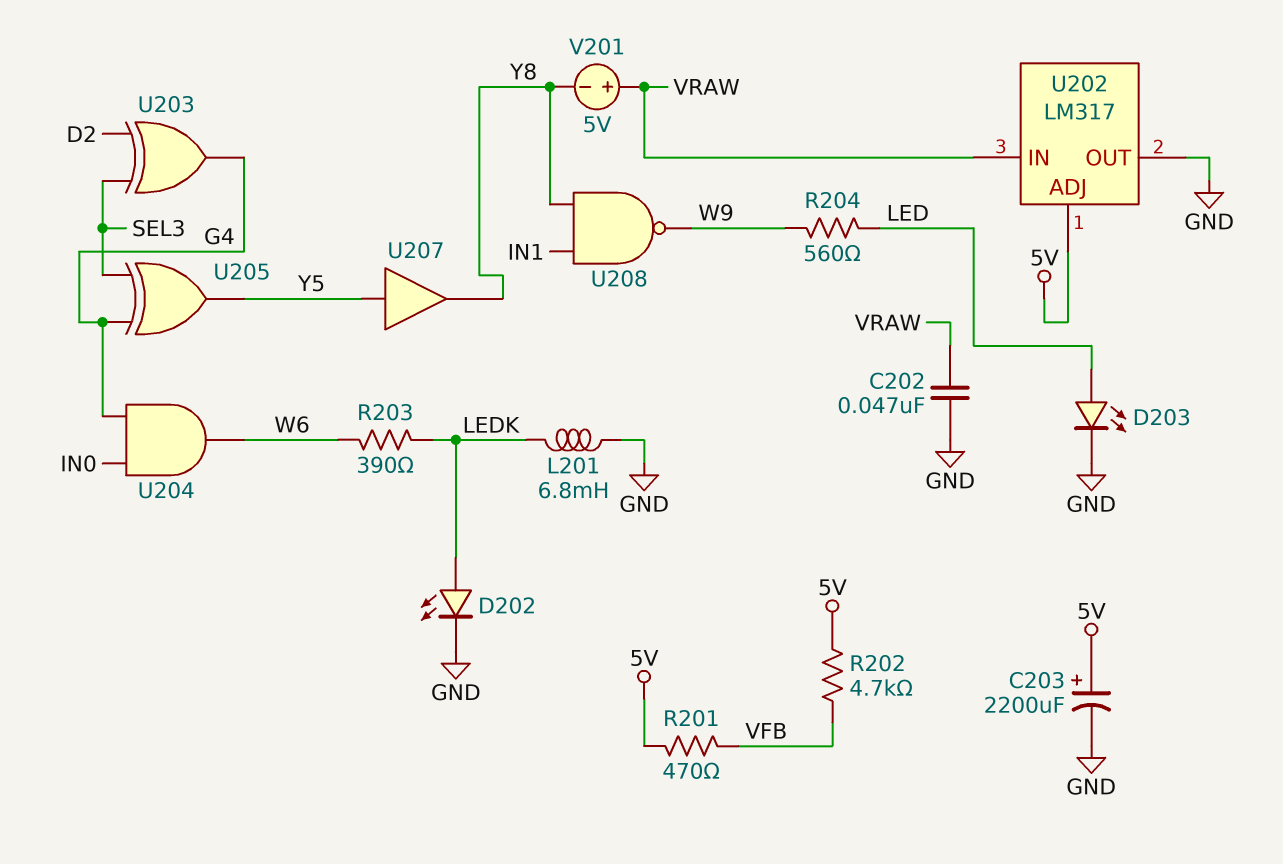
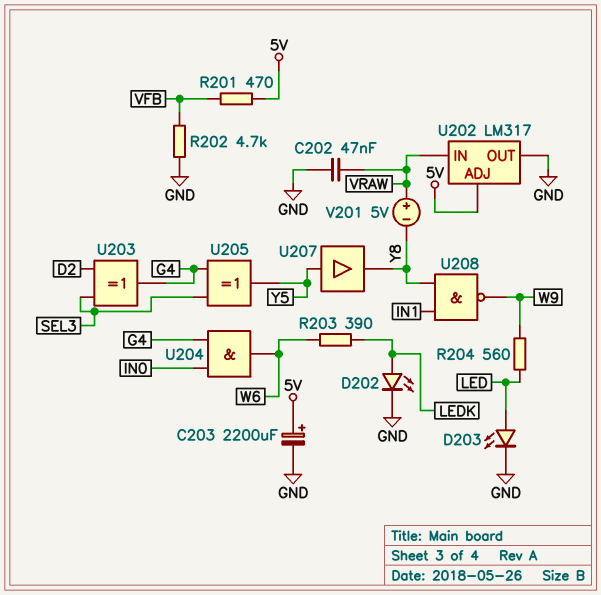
L201: 6.8mH (GND, LEDK) -> none
R202: 4.7k (5V, VFB) -> 4.7k (GND, VFB)

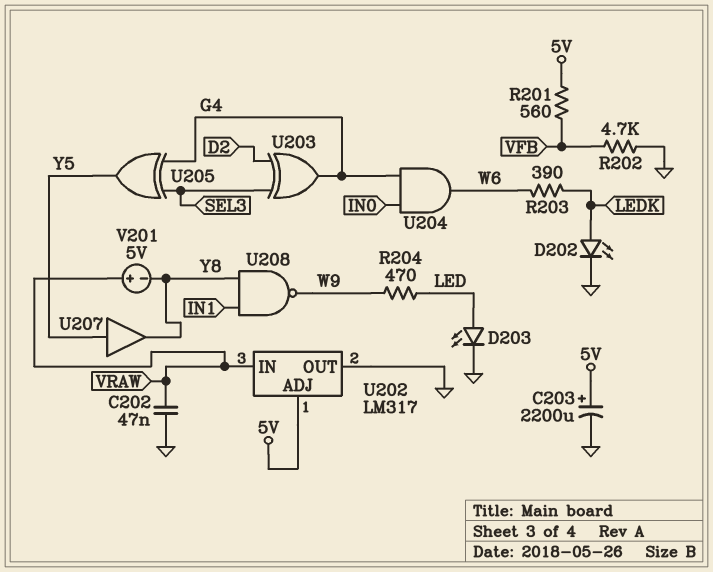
R201: 470 (5V, VFB) -> 560 (5V, VFB)
R204: 560 (LED, W9) -> 470 (LED, W9)

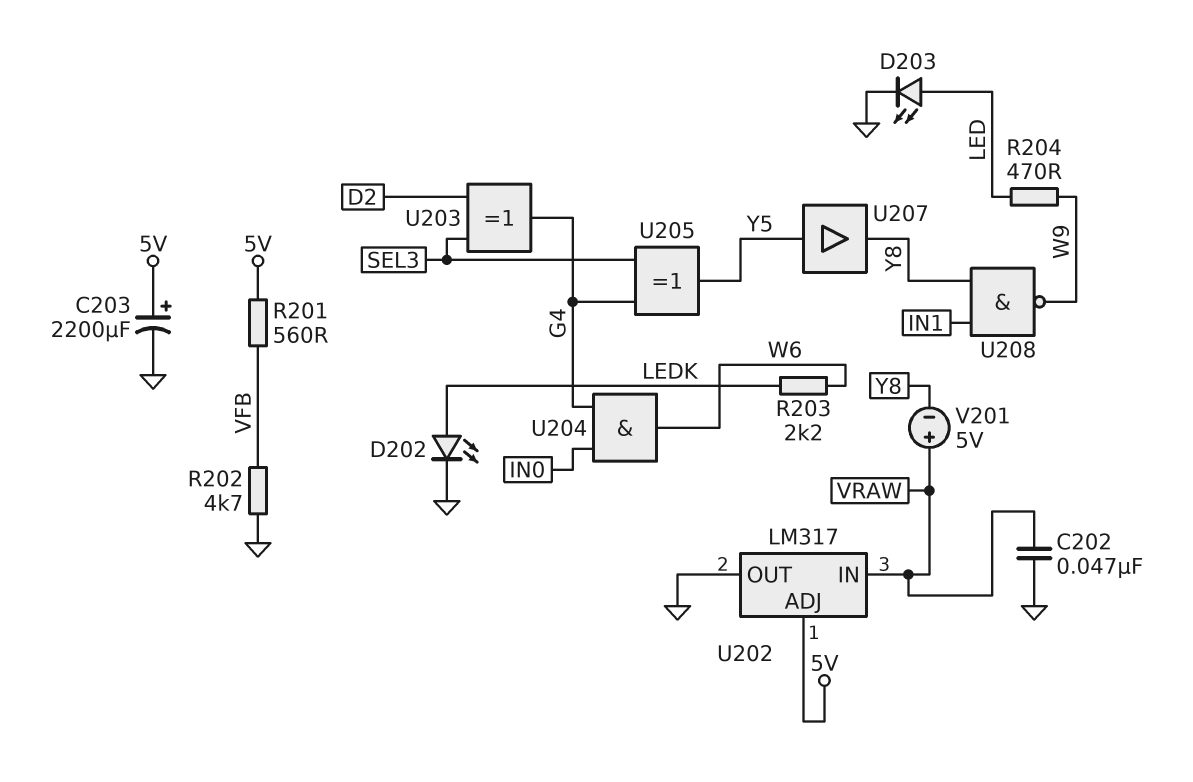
R203: 390 (LEDK, W6) -> 2.2k (LEDK, W6)

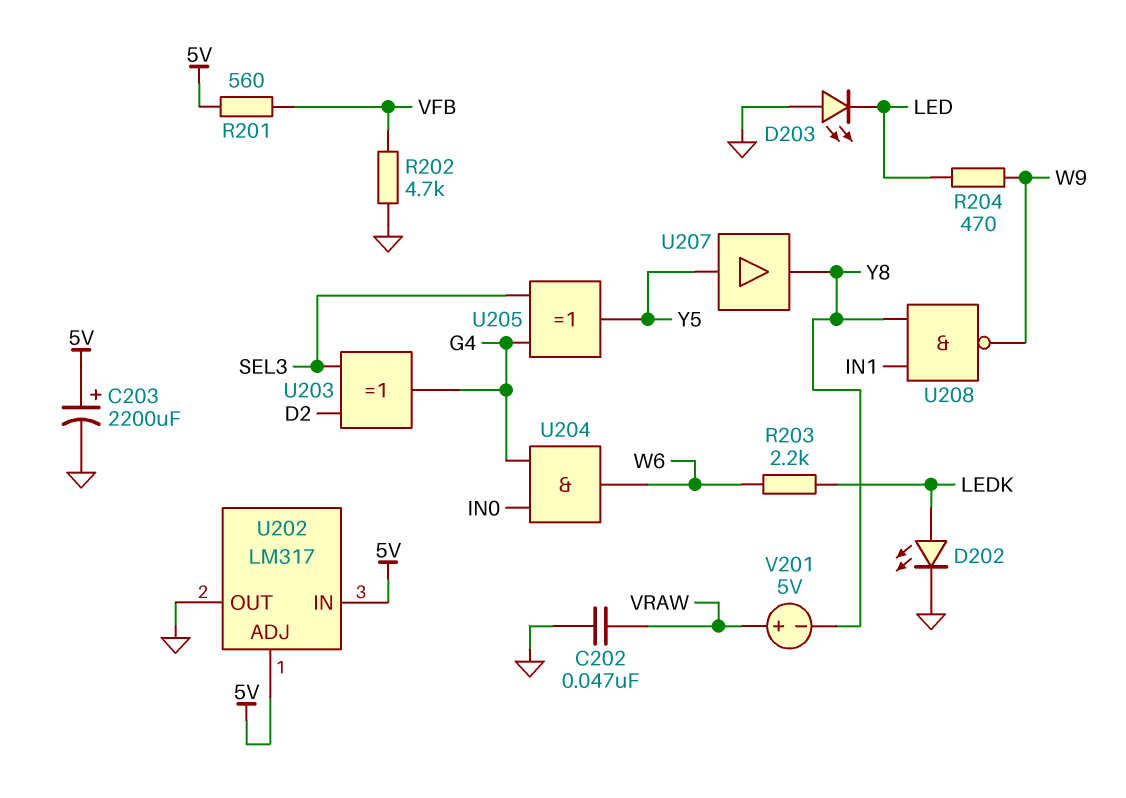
D203: LED (A LED, K GND) -> LED (A GND, K LED)
U202 pin IN: VRAW -> 5V

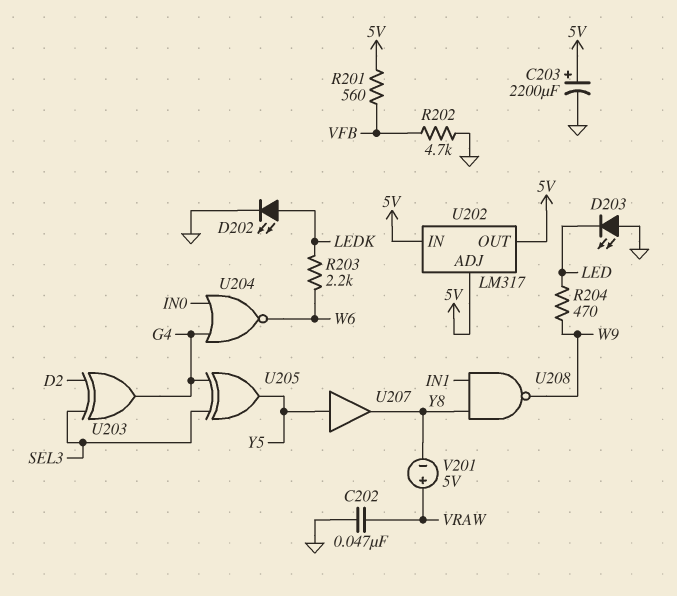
U202 pin OUT: GND -> 5V
U204: AND (in G4, in IN0, out W6) -> NOR (in G4, in IN0, out W6)

